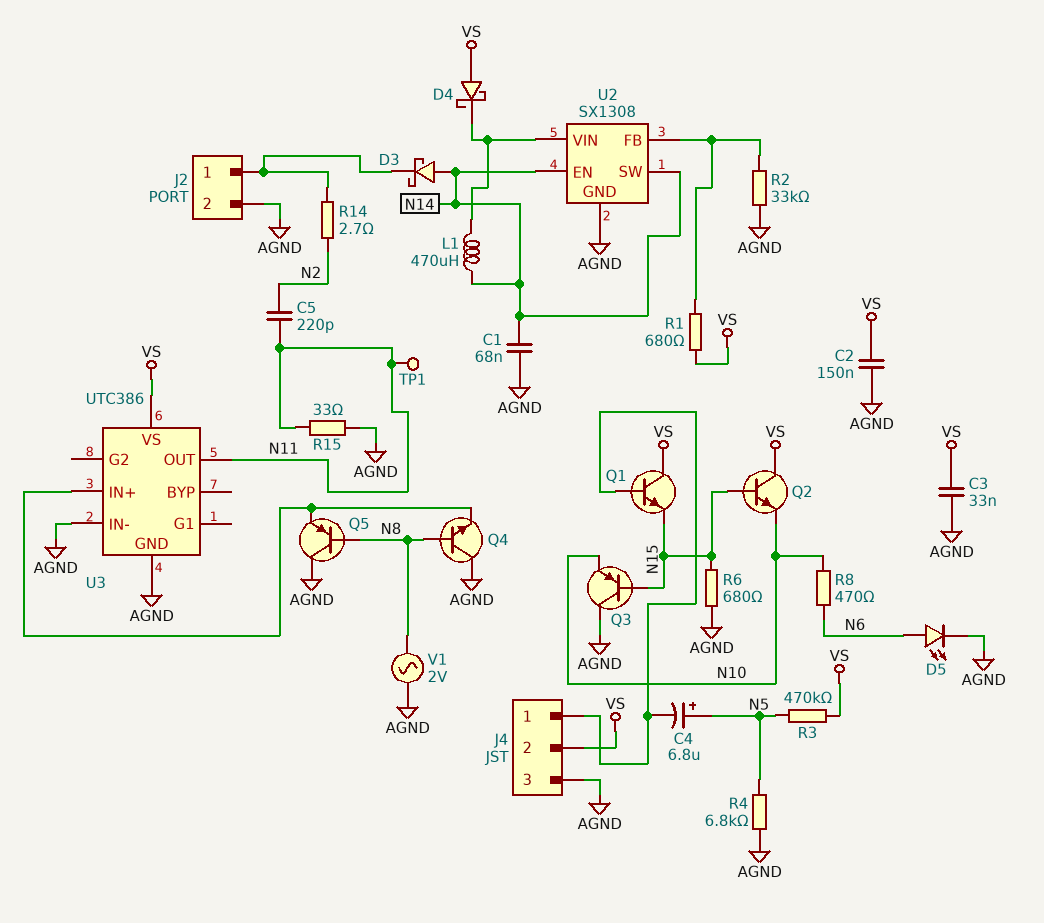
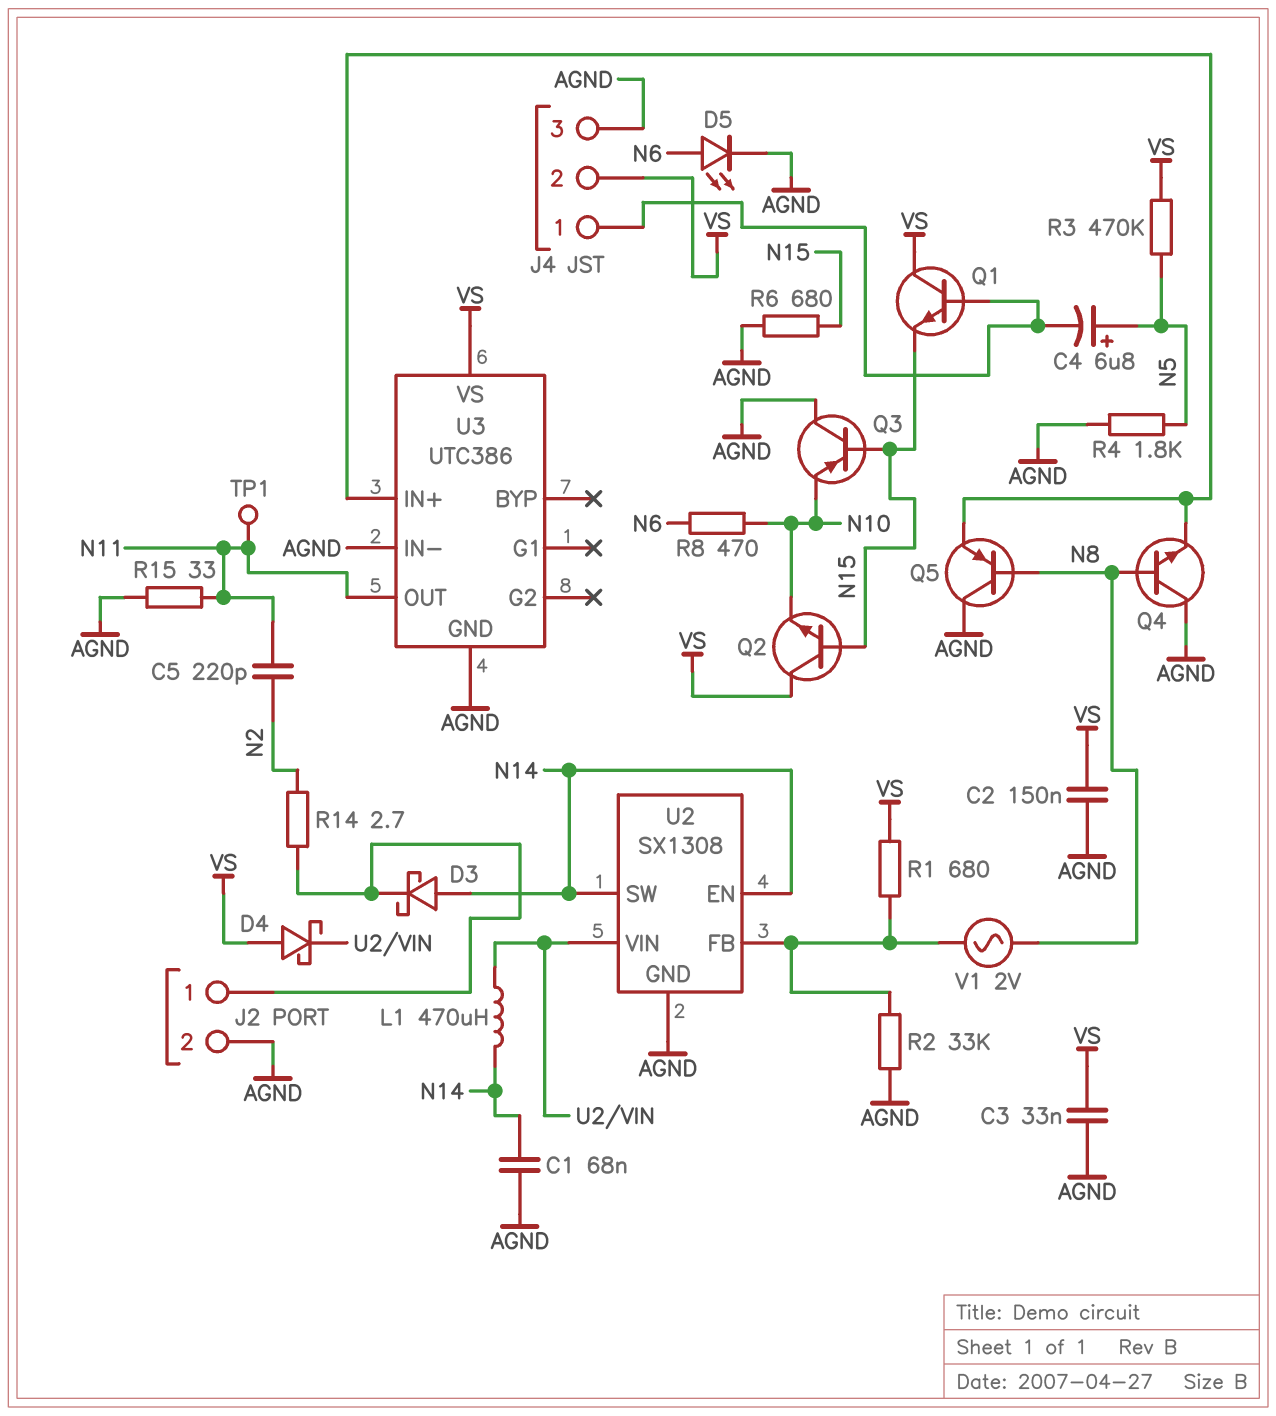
R4: 6.8k (AGND, N5) -> 1.8k (AGND, N5)
V1: AC 2V (AGND, N8) -> AC 2V (N8, U2/FB)

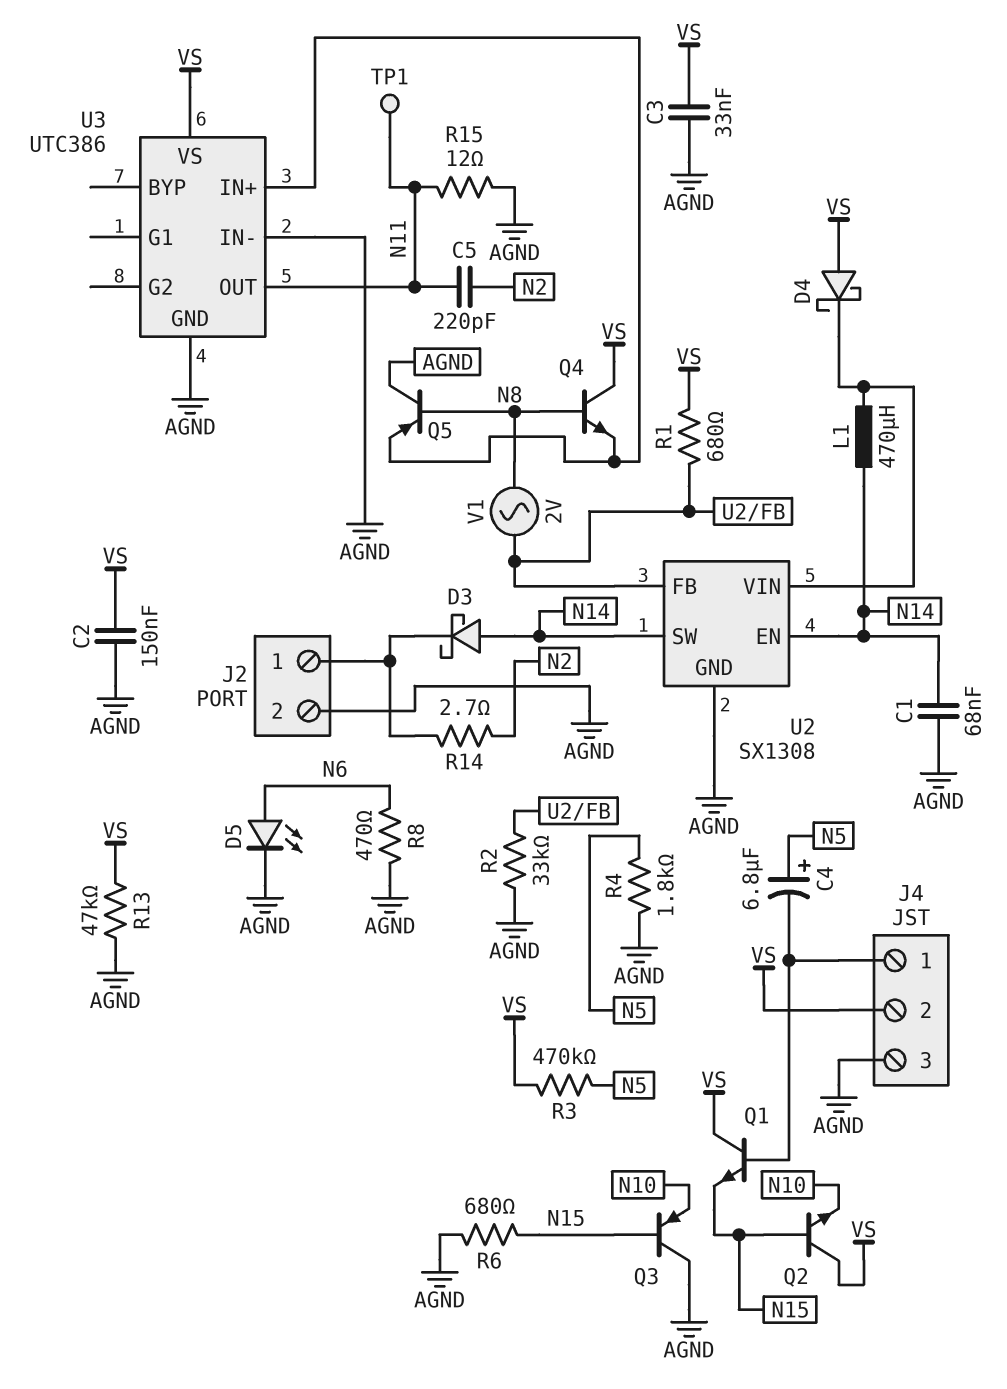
Q4: NPN (B N8, C AGND, E U3/IN+) -> NPN (B N8, C VS, E U3/IN+)
R8: 470 (N6, N10) -> 470 (AGND, N6)
R13: none -> 47k (AGND, VS)
R15: 33 (AGND, N11) -> 12 (AGND, N11)

